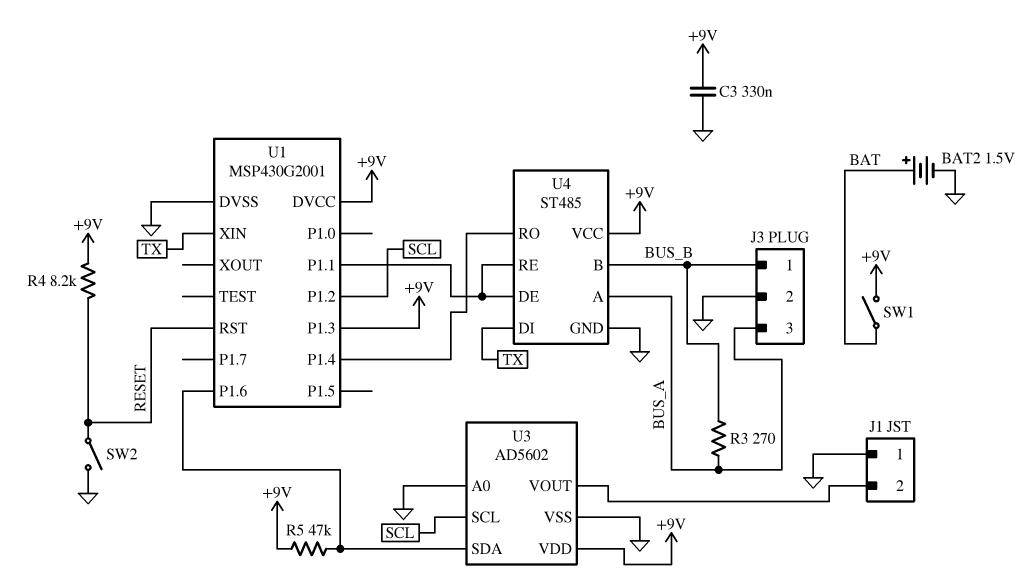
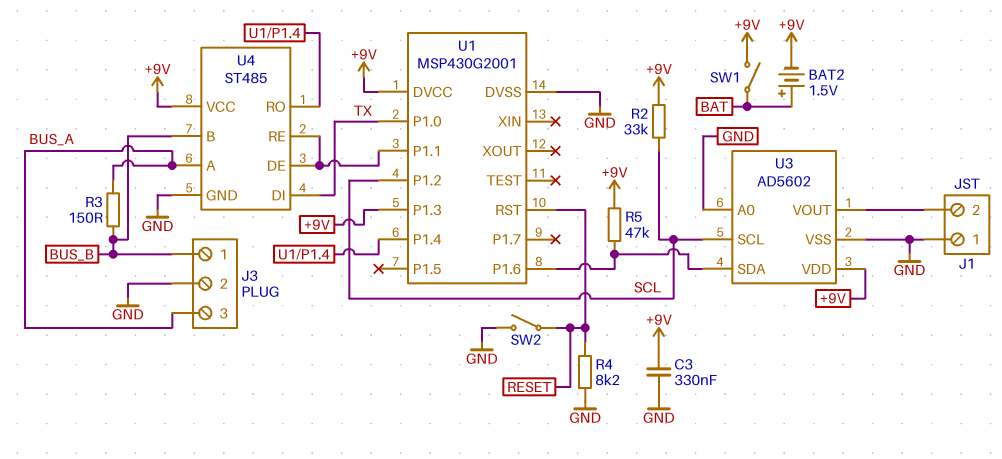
BAT2: 1.5V (plus BAT, minus GND) -> 1.5V (plus BAT, minus +9V)
R2: none -> 33k (+9V, SCL)
R3: 270 (BUS_A, BUS_B) -> 150 (BUS_A, BUS_B)
R4: 8.2k (+9V, RESET) -> 8.2k (GND, RESET)
U1 pin P1.0: none -> TX
U1 pin XIN: TX -> none

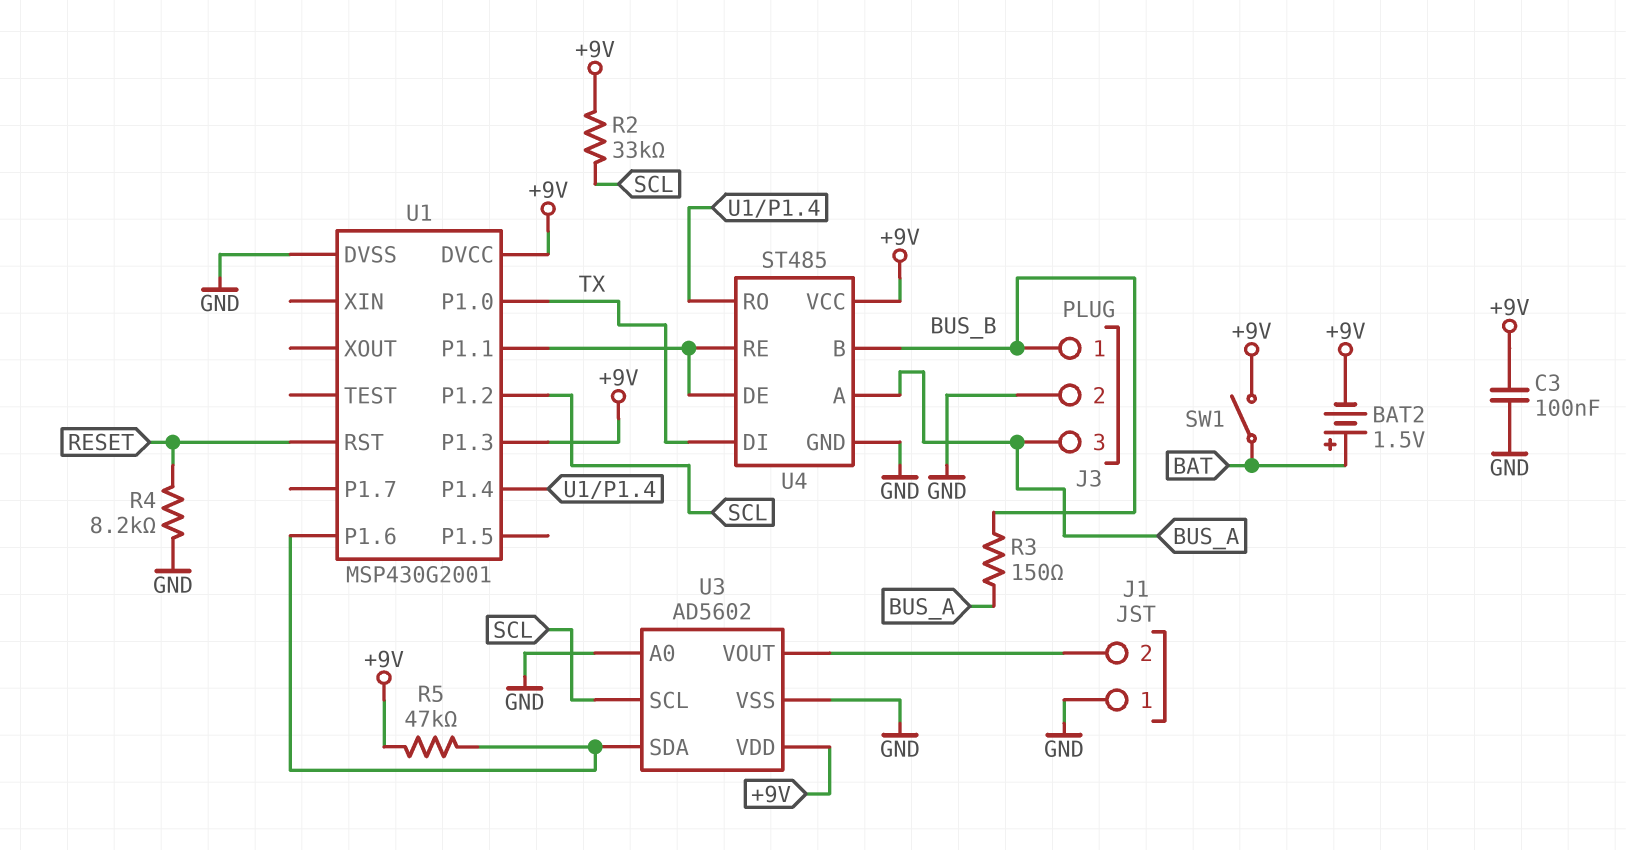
C3: 330nF (+9V, GND) -> 100nF (+9V, GND)
SW2: switch (GND, RESET) -> none

